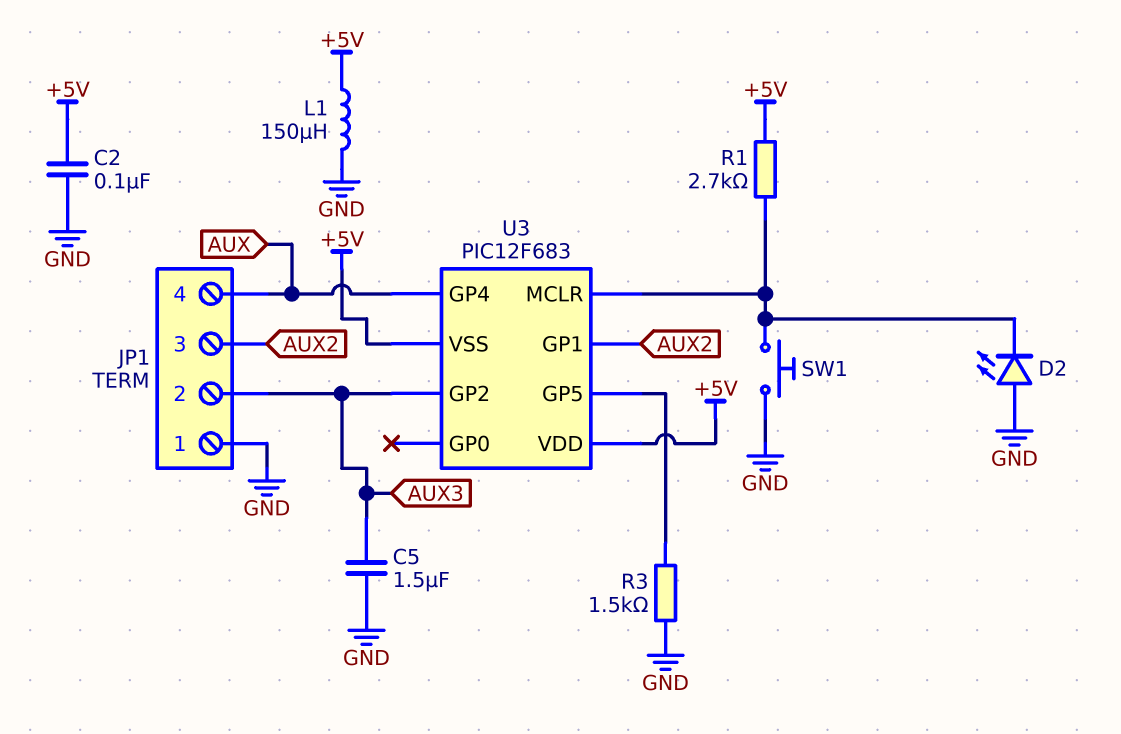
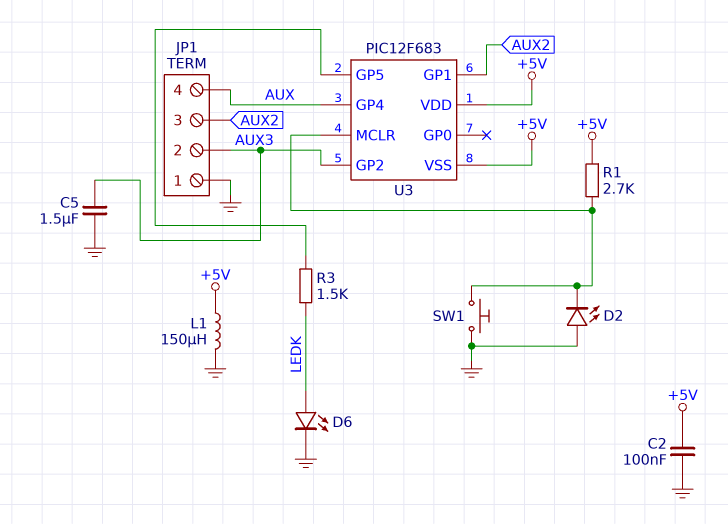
D6: none -> LED (A LEDK, K GND)
R3: 1.5k (GND, U3/GP5) -> 1.5k (LEDK, U3/GP5)

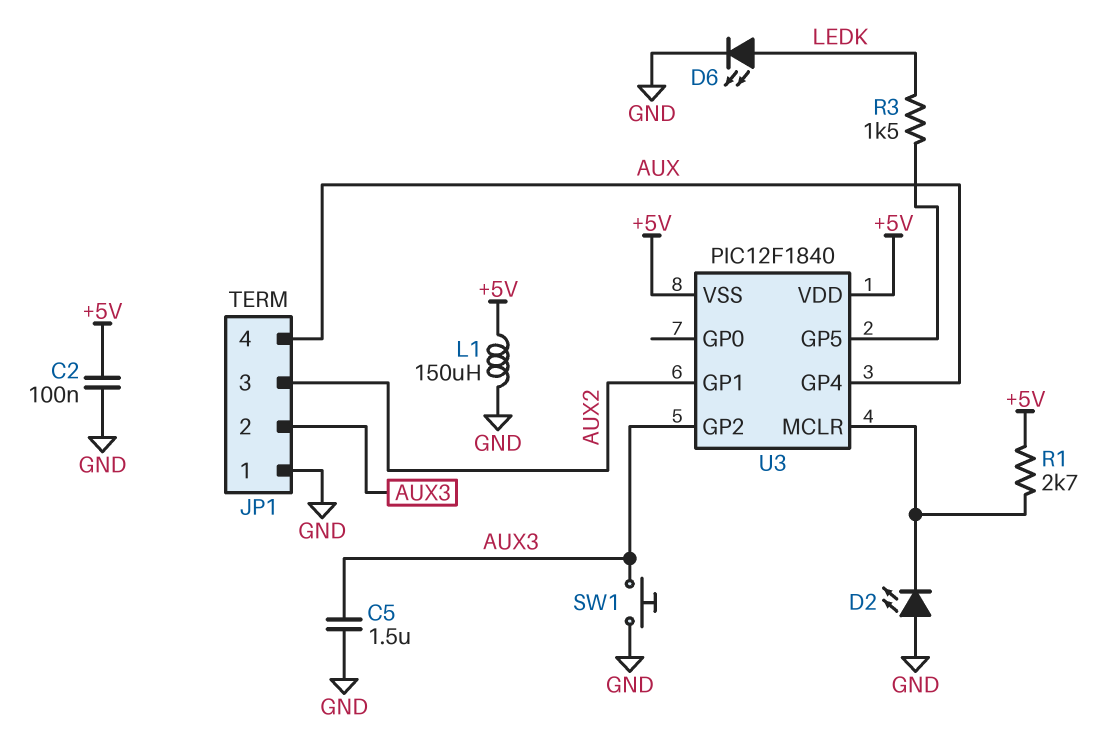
SW1: button (GND, U3/MCLR) -> button (AUX3, GND)
U3: PIC12F683 -> PIC12F1840

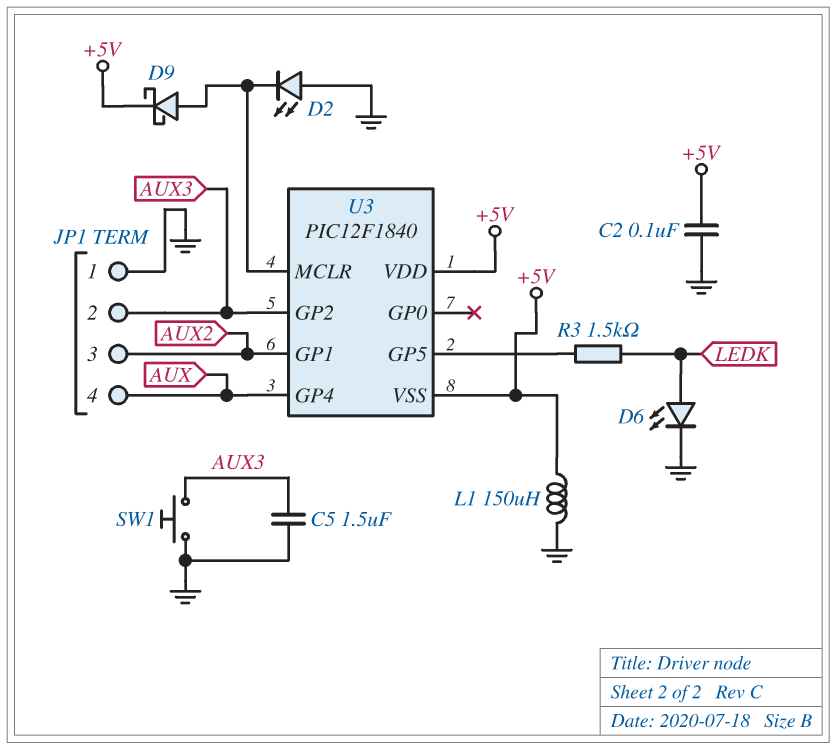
D9: none -> schottky (A U3/MCLR, K +5V)
R1: 2.7k (+5V, U3/MCLR) -> none

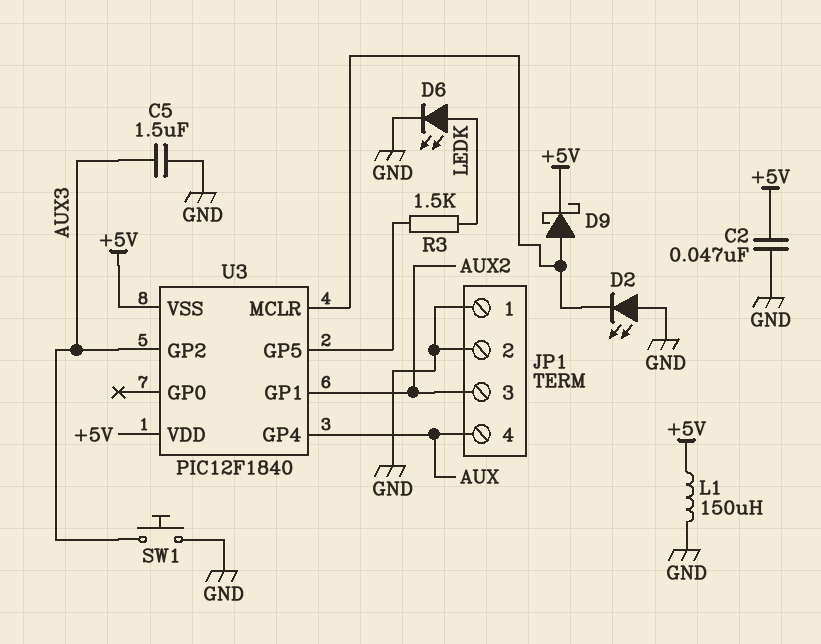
C2: 100nF (+5V, GND) -> 47nF (+5V, GND)
JP1 pin 2: AUX3 -> GND

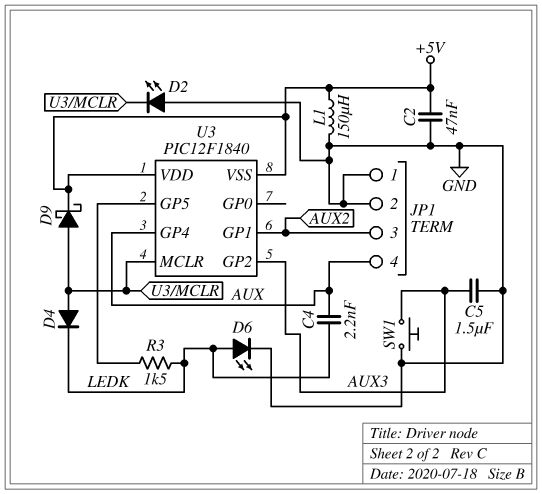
C4: none -> 2.2nF (AUX, LEDK)
D4: none -> diode (A U3/MCLR, K LEDK)

